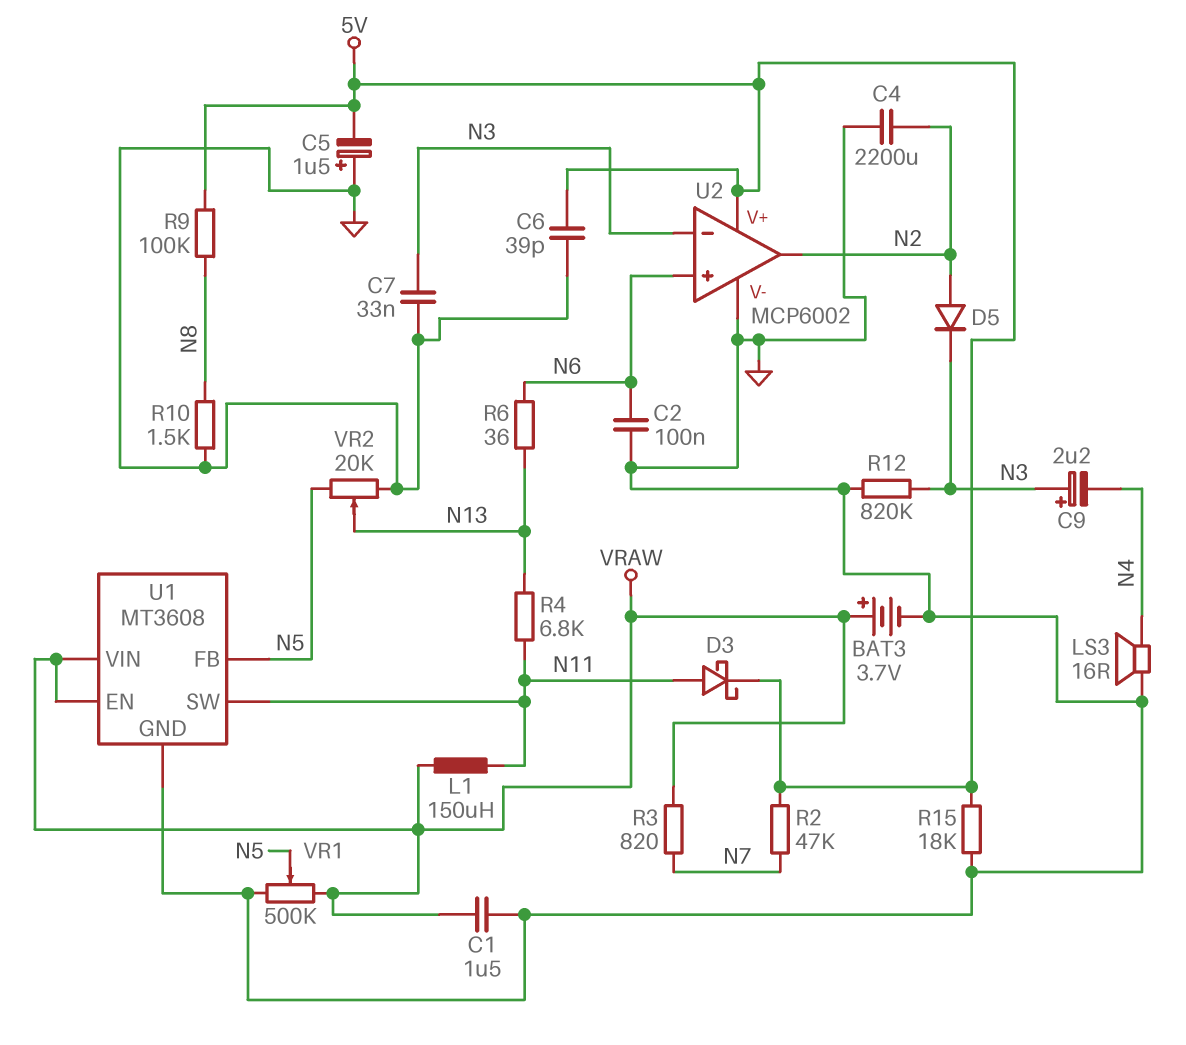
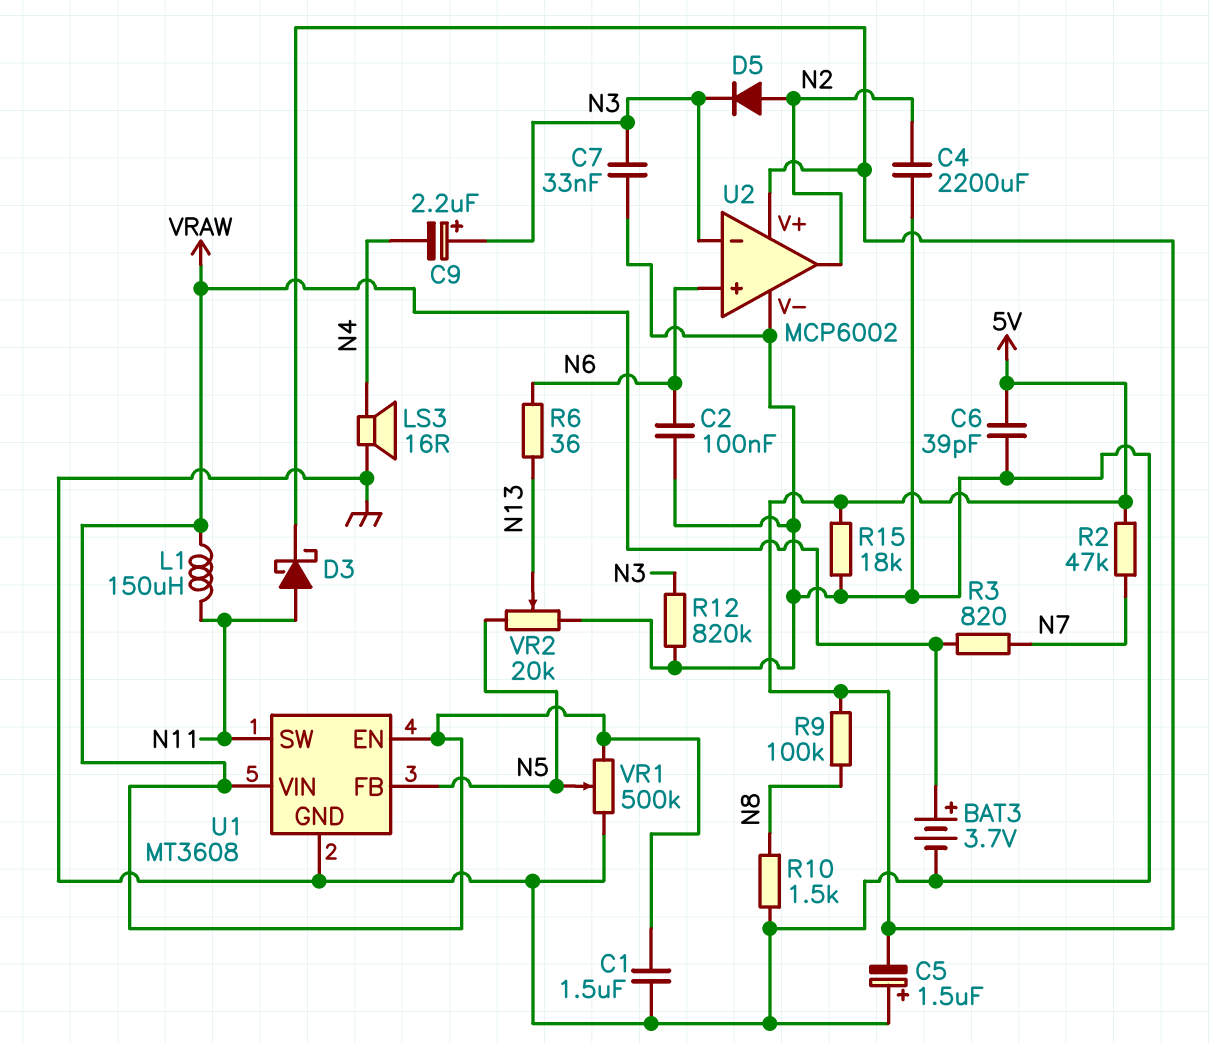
R4: 6.8k (N11, N13) -> none

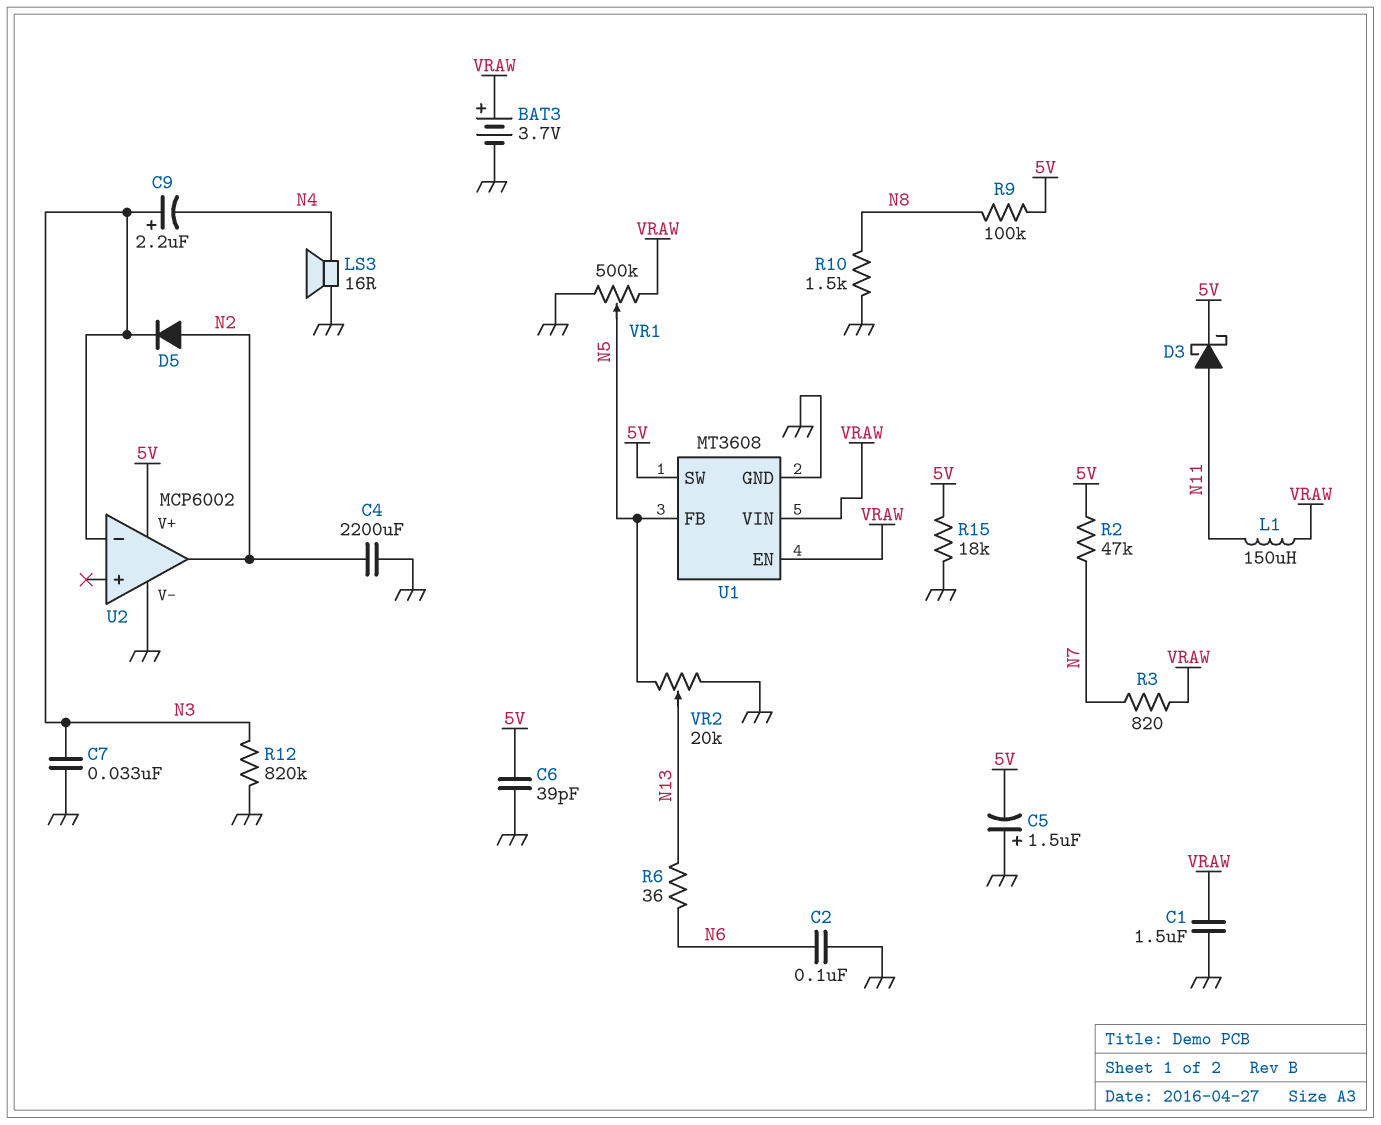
U1 pin SW: N11 -> 5V
U2 pin in+: N6 -> none

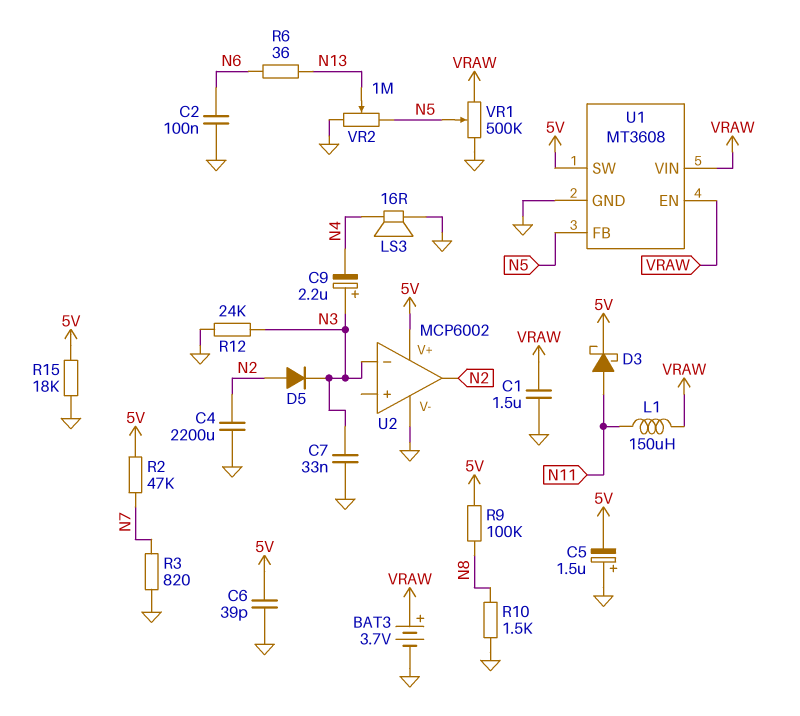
R3: 820 (N7, VRAW) -> 820 (GND, N7)
R12: 820k (GND, N3) -> 24k (GND, N3)
VR2: 20k (GND, N5, wiper N13) -> 1M (GND, N5, wiper N13)

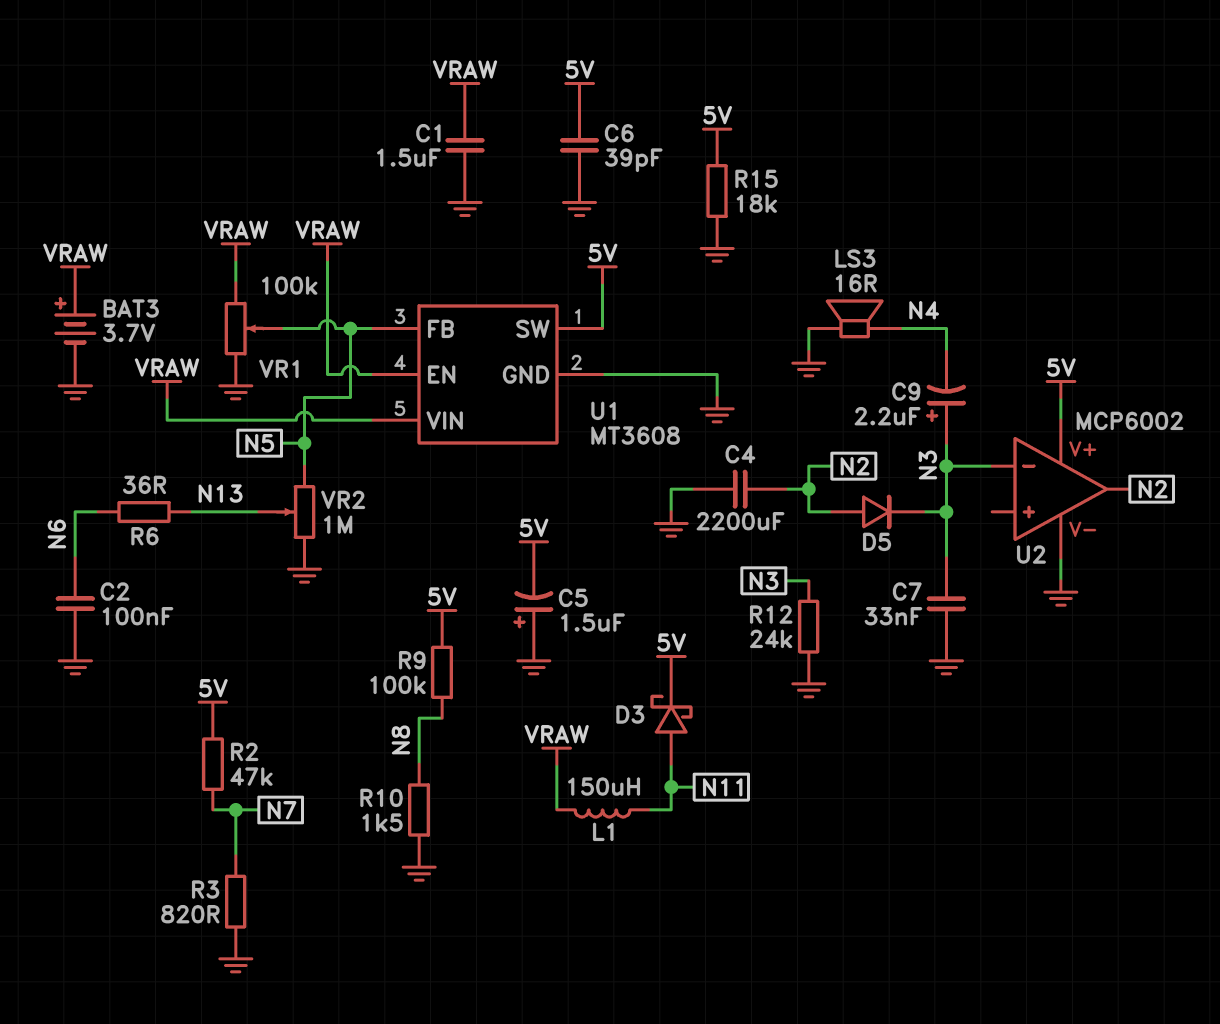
VR1: 500k (GND, VRAW, wiper N5) -> 100k (GND, VRAW, wiper N5)

